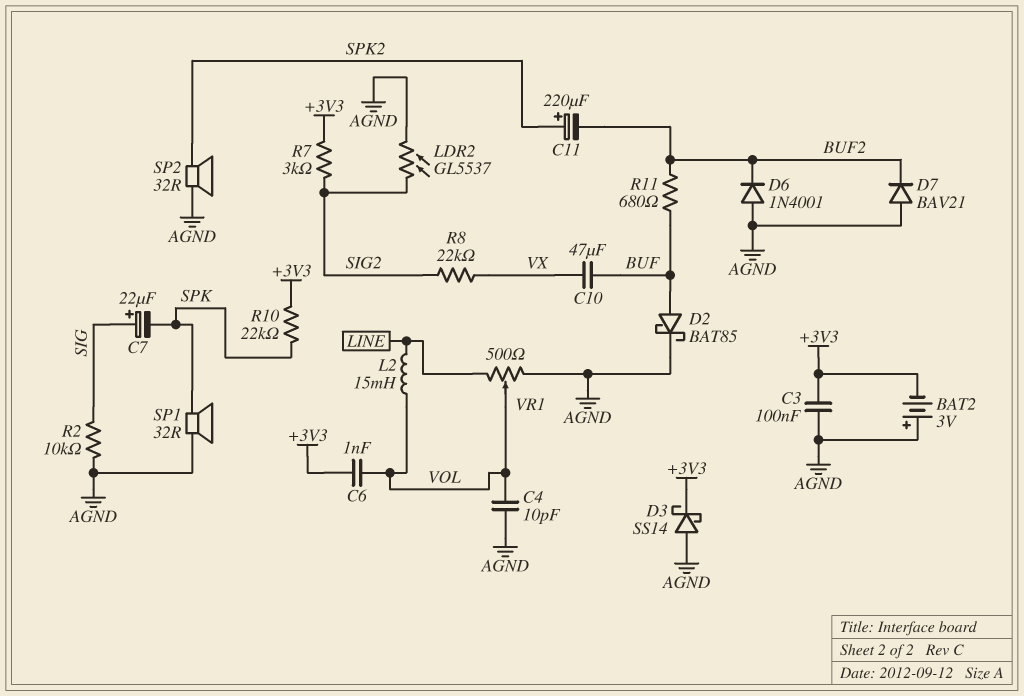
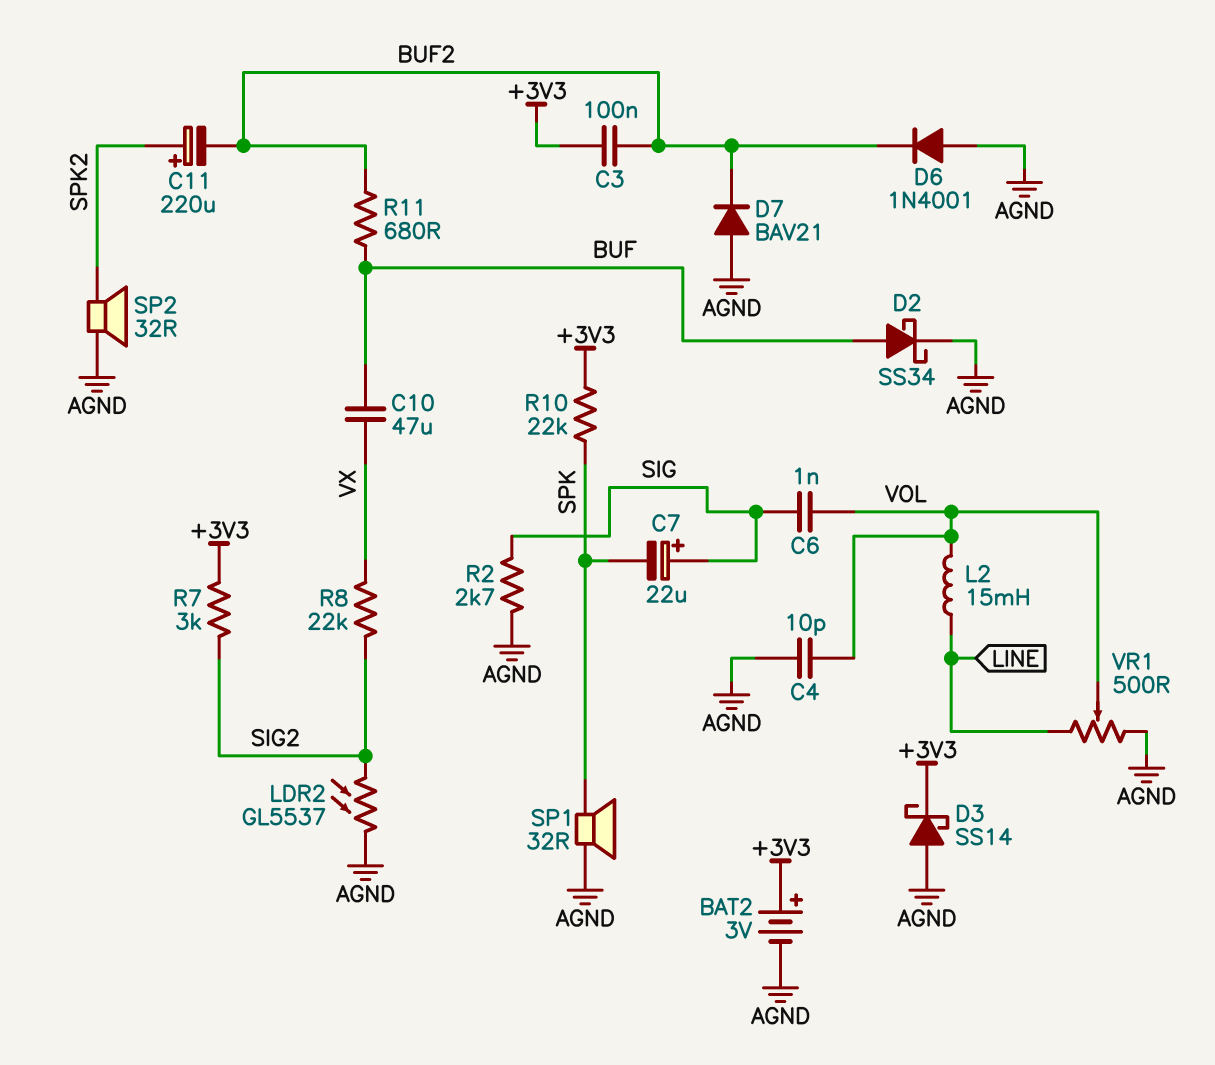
BAT2: 3V (plus AGND, minus +3V3) -> 3V (plus +3V3, minus AGND)
C3: 100nF (+3V3, AGND) -> 100nF (+3V3, BUF2)
C6: 1nF (+3V3, VOL) -> 1nF (SIG, VOL)
D2: schottky BAT85 (A BUF, K AGND) -> schottky SS34 (A BUF, K AGND)
R2: 10k (AGND, SIG) -> 2.7k (AGND, SIG)

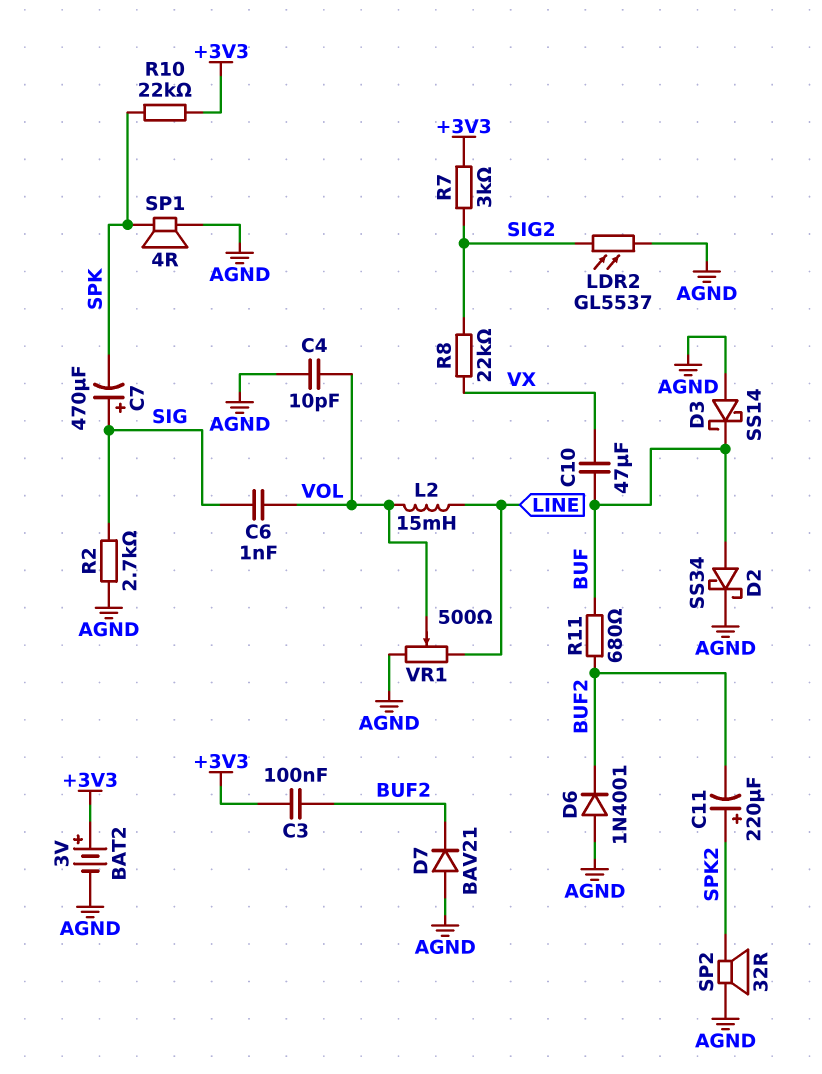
C7: 22uF (plus SIG, minus SPK) -> 470uF (plus SIG, minus SPK)
D3: schottky SS14 (A AGND, K +3V3) -> schottky SS14 (A AGND, K BUF)
SP1: speaker 32R (AGND, SPK) -> speaker 4R (AGND, SPK)

